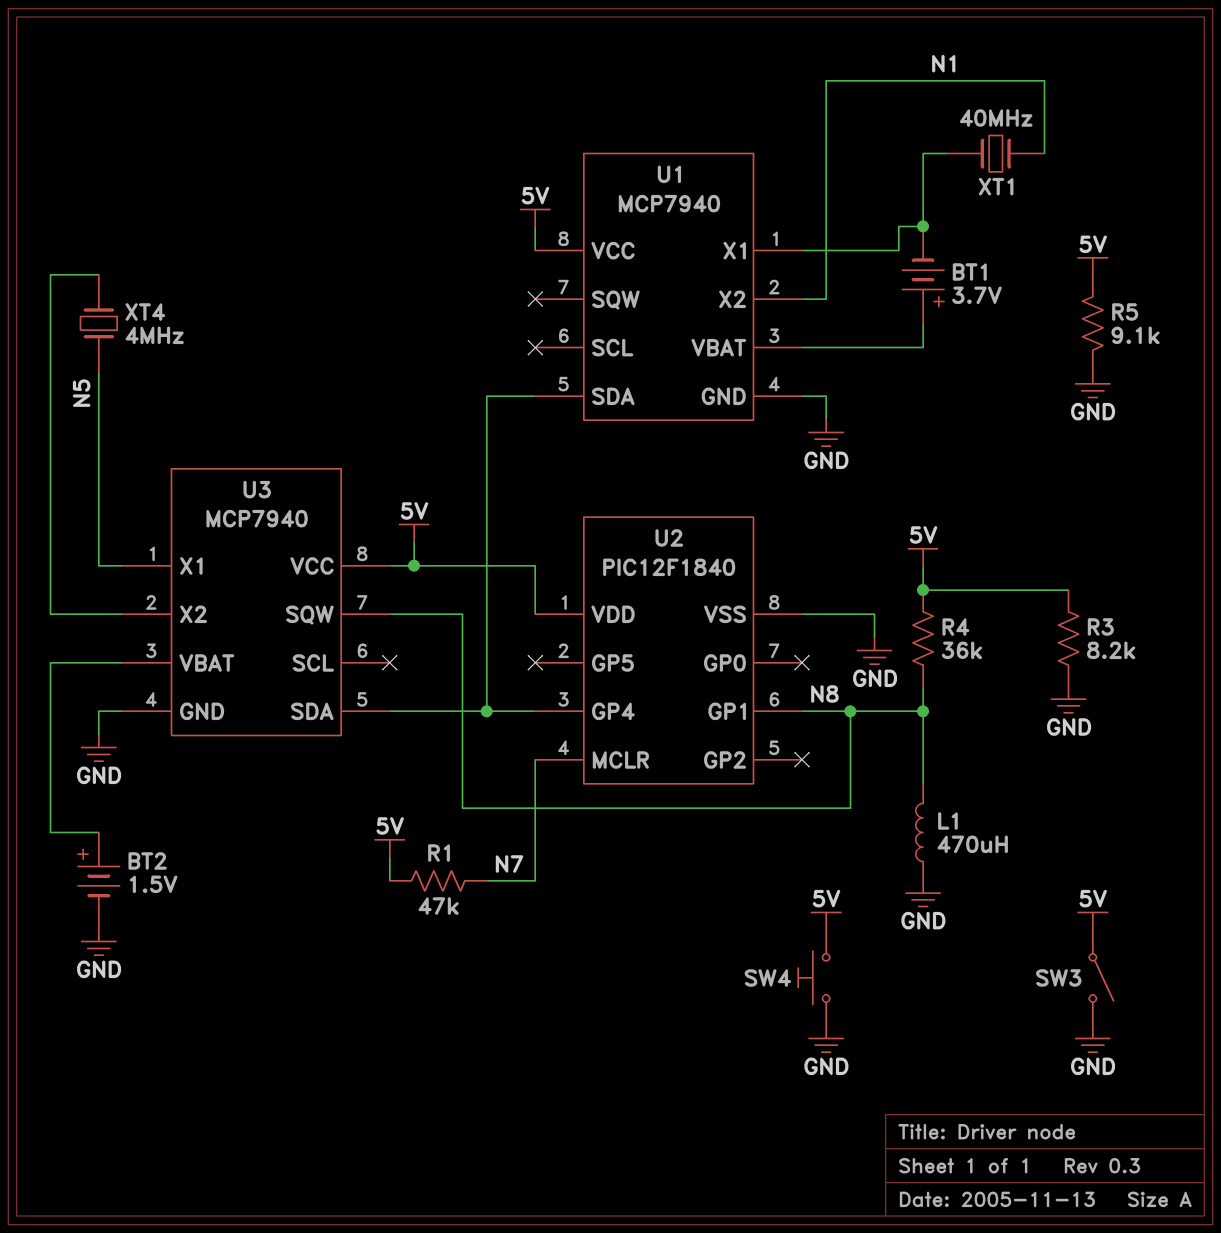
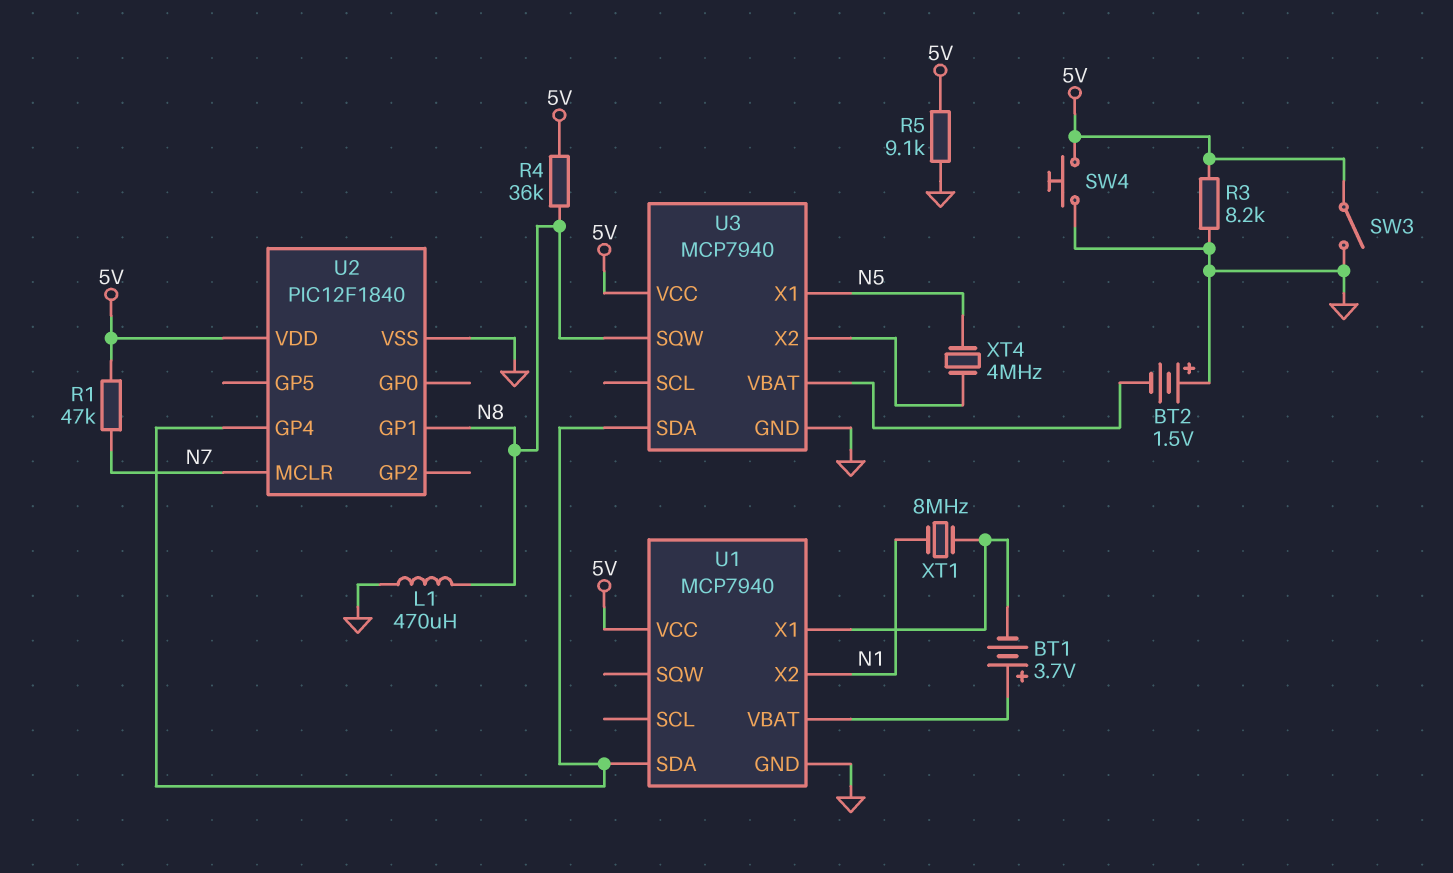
BT2: 1.5V (plus U3/VBAT, minus GND) -> 1.5V (plus GND, minus U3/VBAT)
XT1: 40MHz (N1, U1/X1) -> 8MHz (N1, U1/X1)

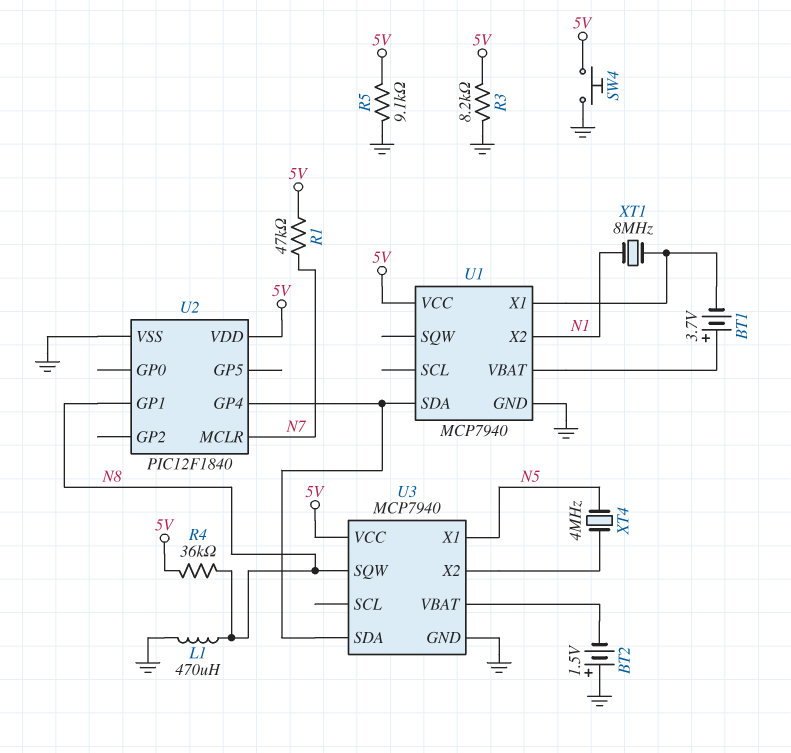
SW3: switch (5V, GND) -> none

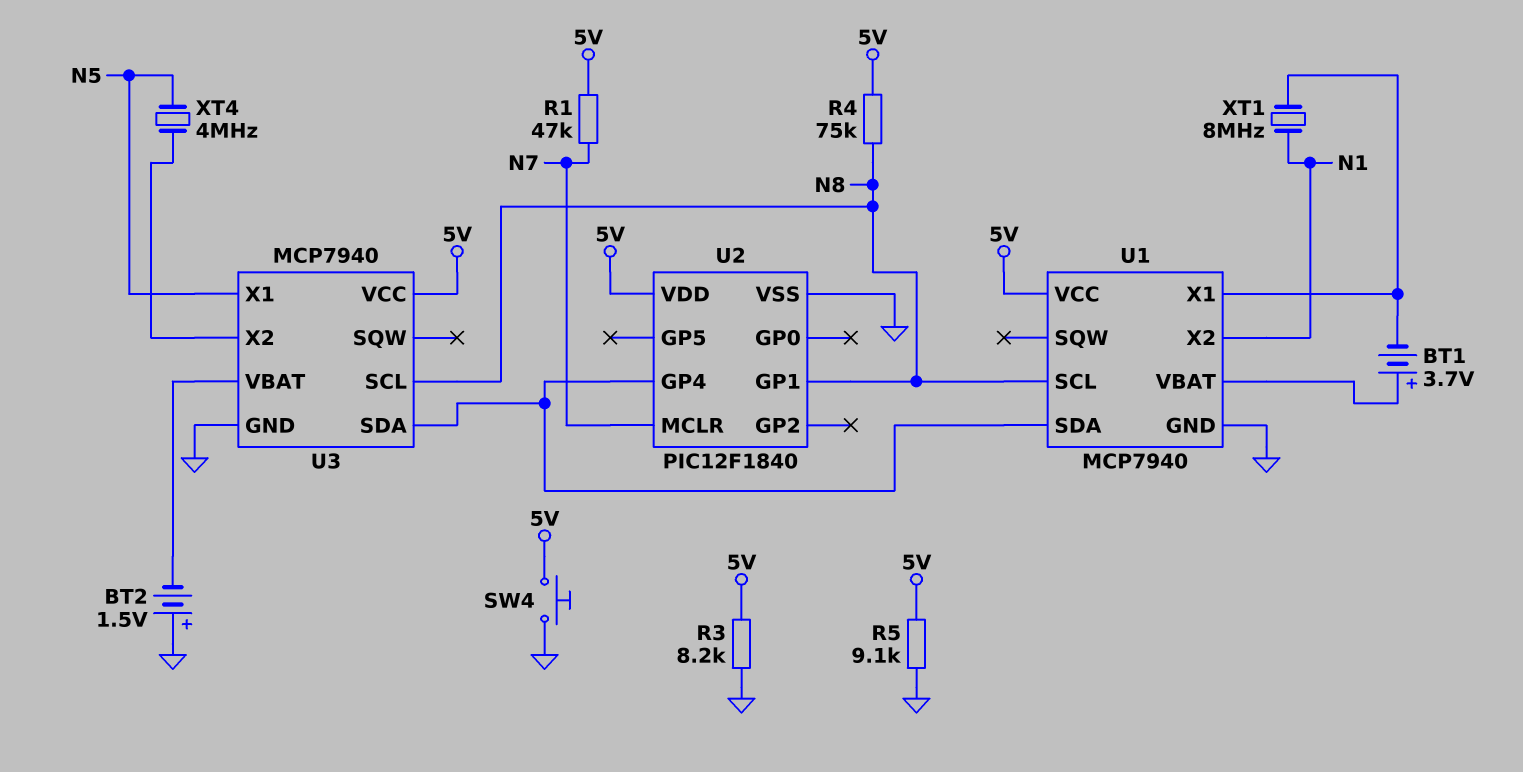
L1: 470uH (GND, N8) -> none
R4: 36k (5V, N8) -> 75k (5V, N8)
U1 pin SCL: none -> N8
U3 pin SCL: none -> N8
U3 pin SQW: N8 -> none

